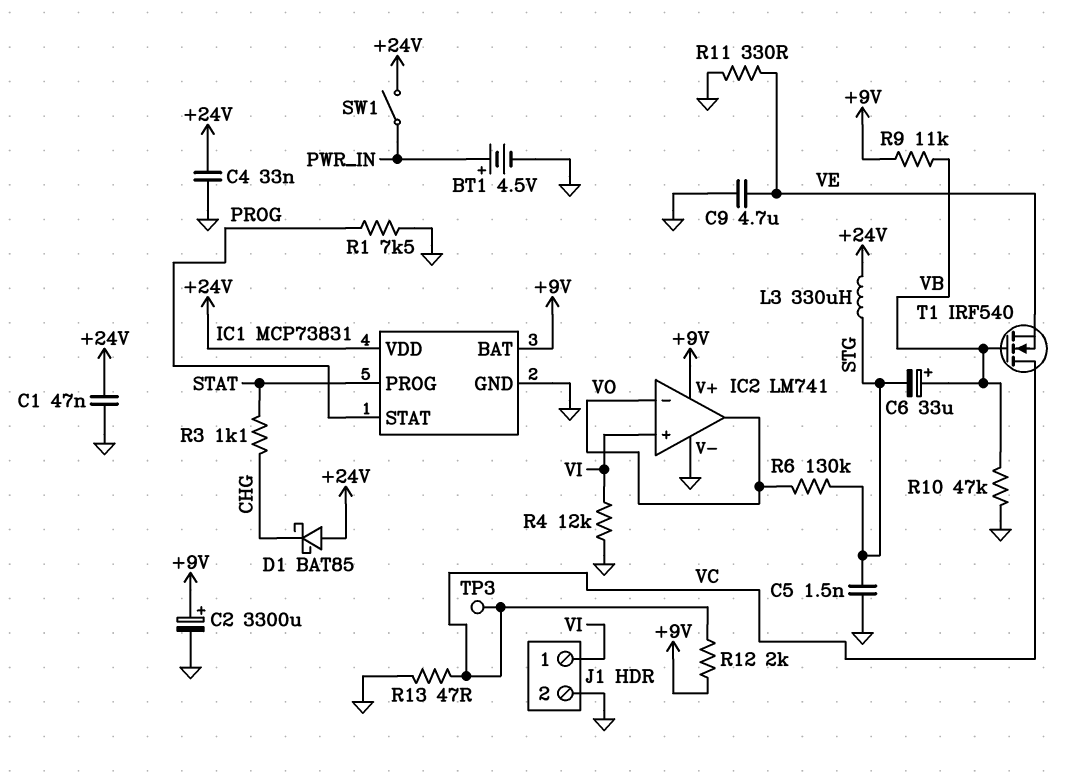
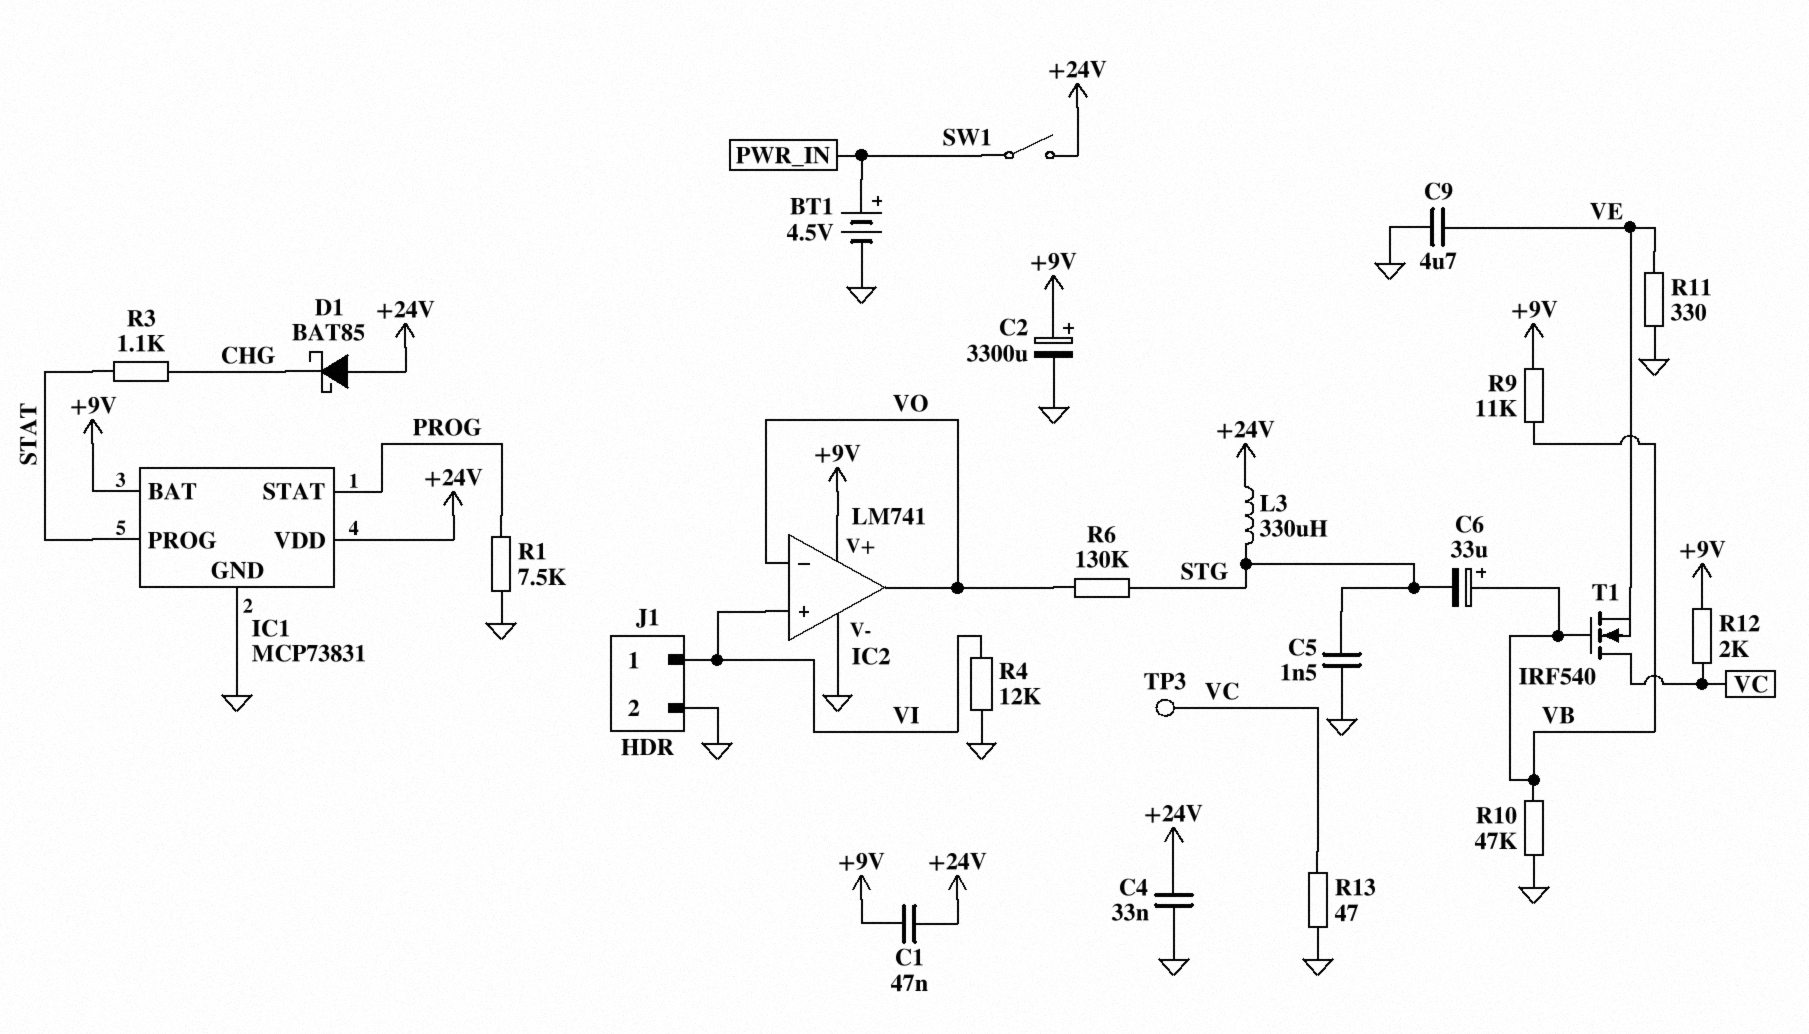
C1: 47nF (+24V, GND) -> 47nF (+9V, +24V)

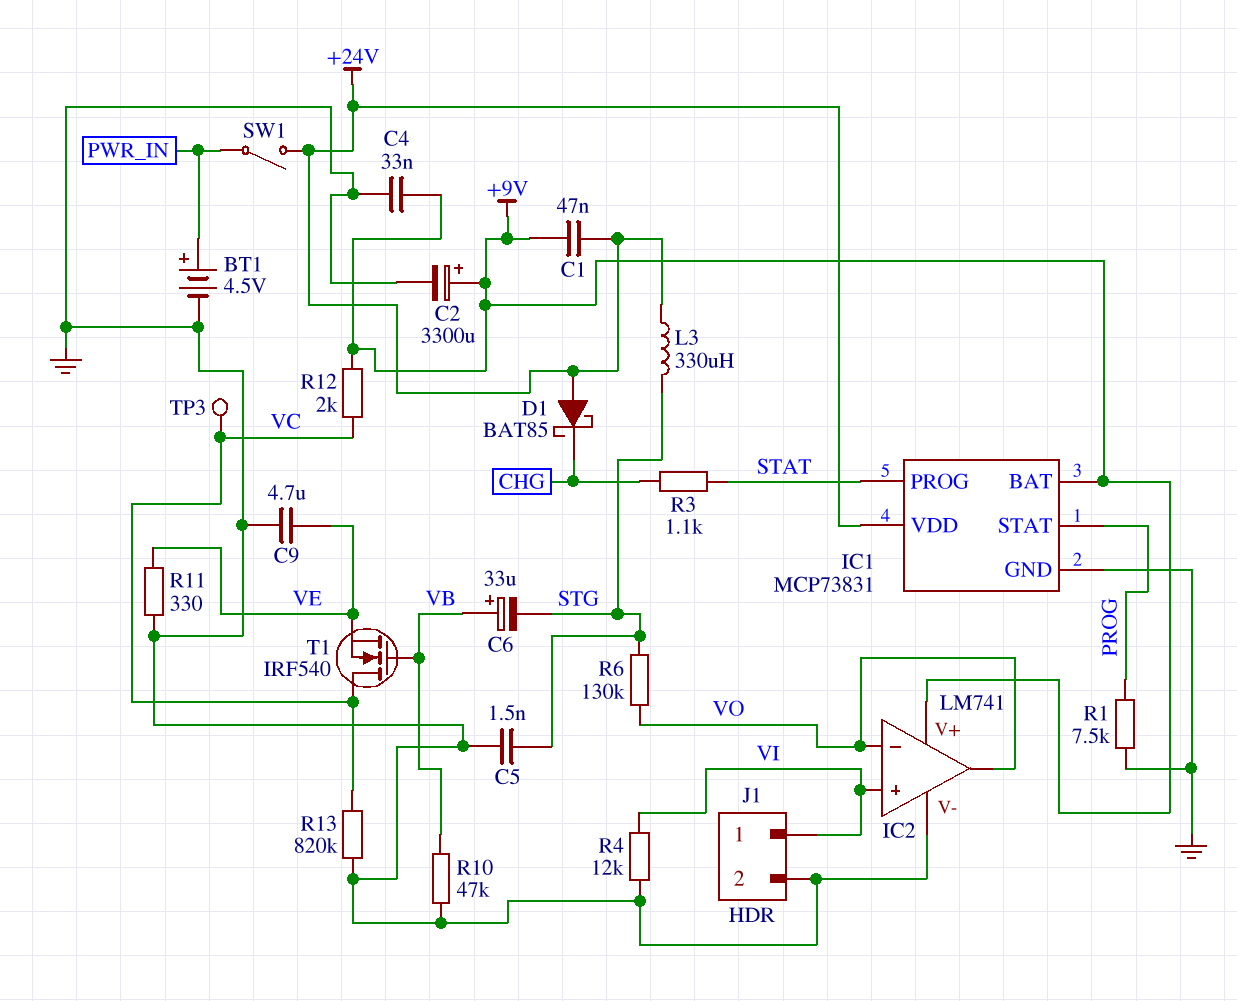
C4: 33nF (+24V, GND) -> 33nF (+9V, GND)
R9: 11k (+9V, VB) -> none
R13: 47 (GND, VC) -> 820k (GND, VC)

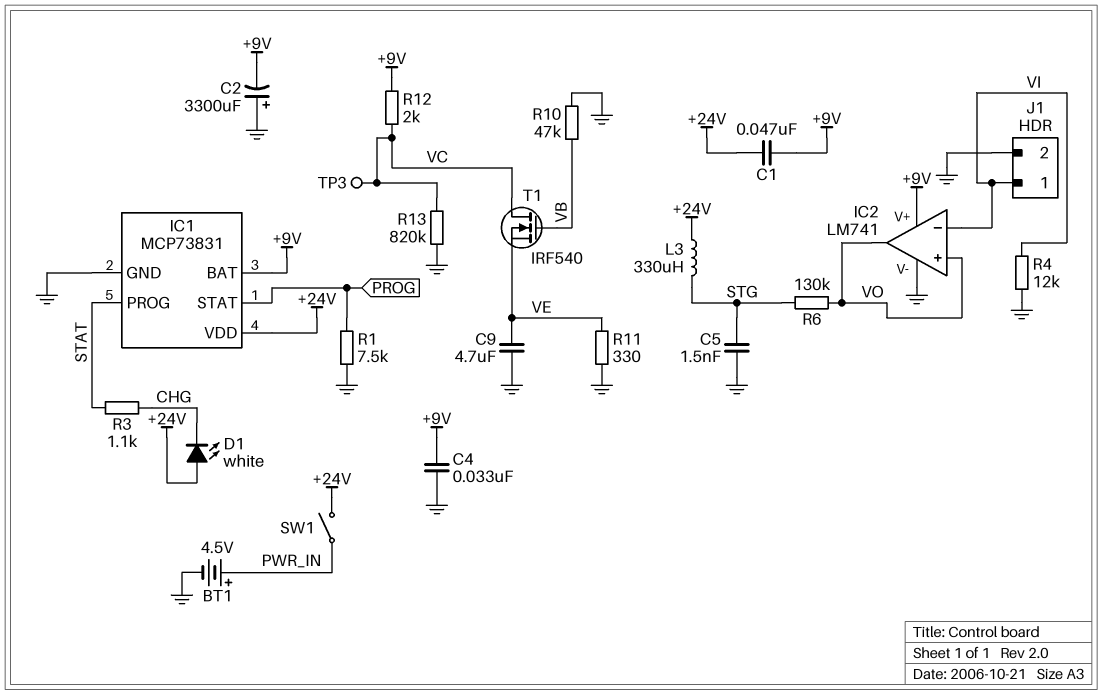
C2: 3300uF (plus +9V, minus GND) -> 3300uF (plus GND, minus +9V)
C6: 33uF (plus VB, minus STG) -> none
D1: schottky BAT85 (A +24V, K CHG) -> LED white (A +24V, K CHG)
IC2 pin in+: VI -> VO
IC2 pin in-: VO -> VI

